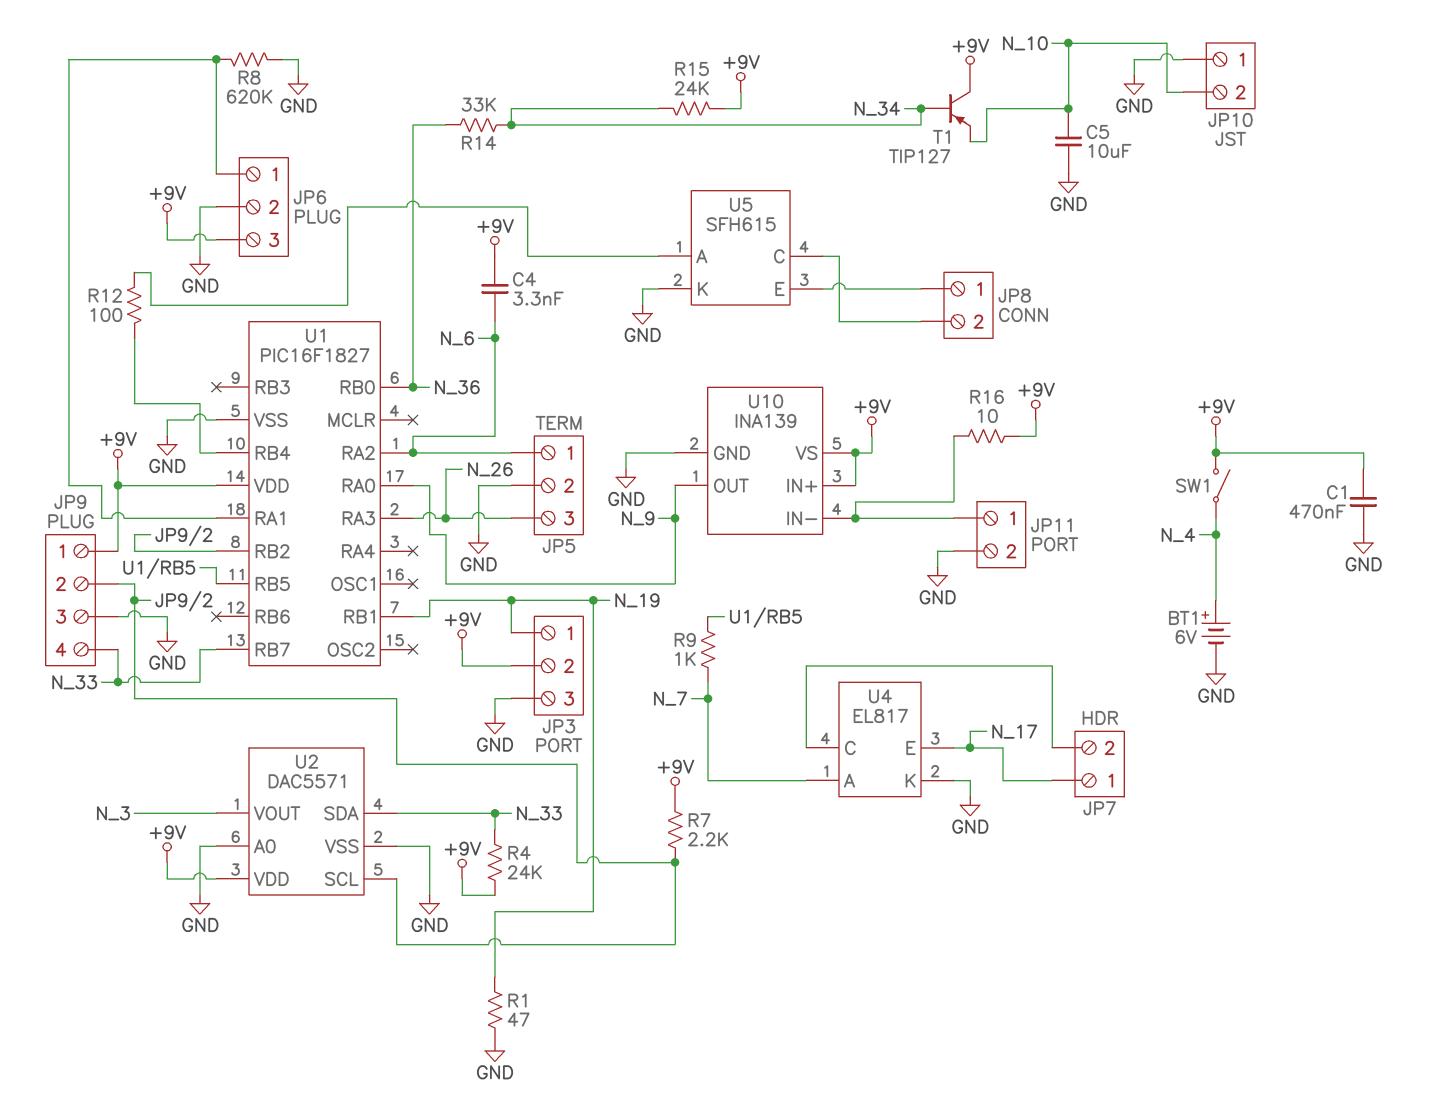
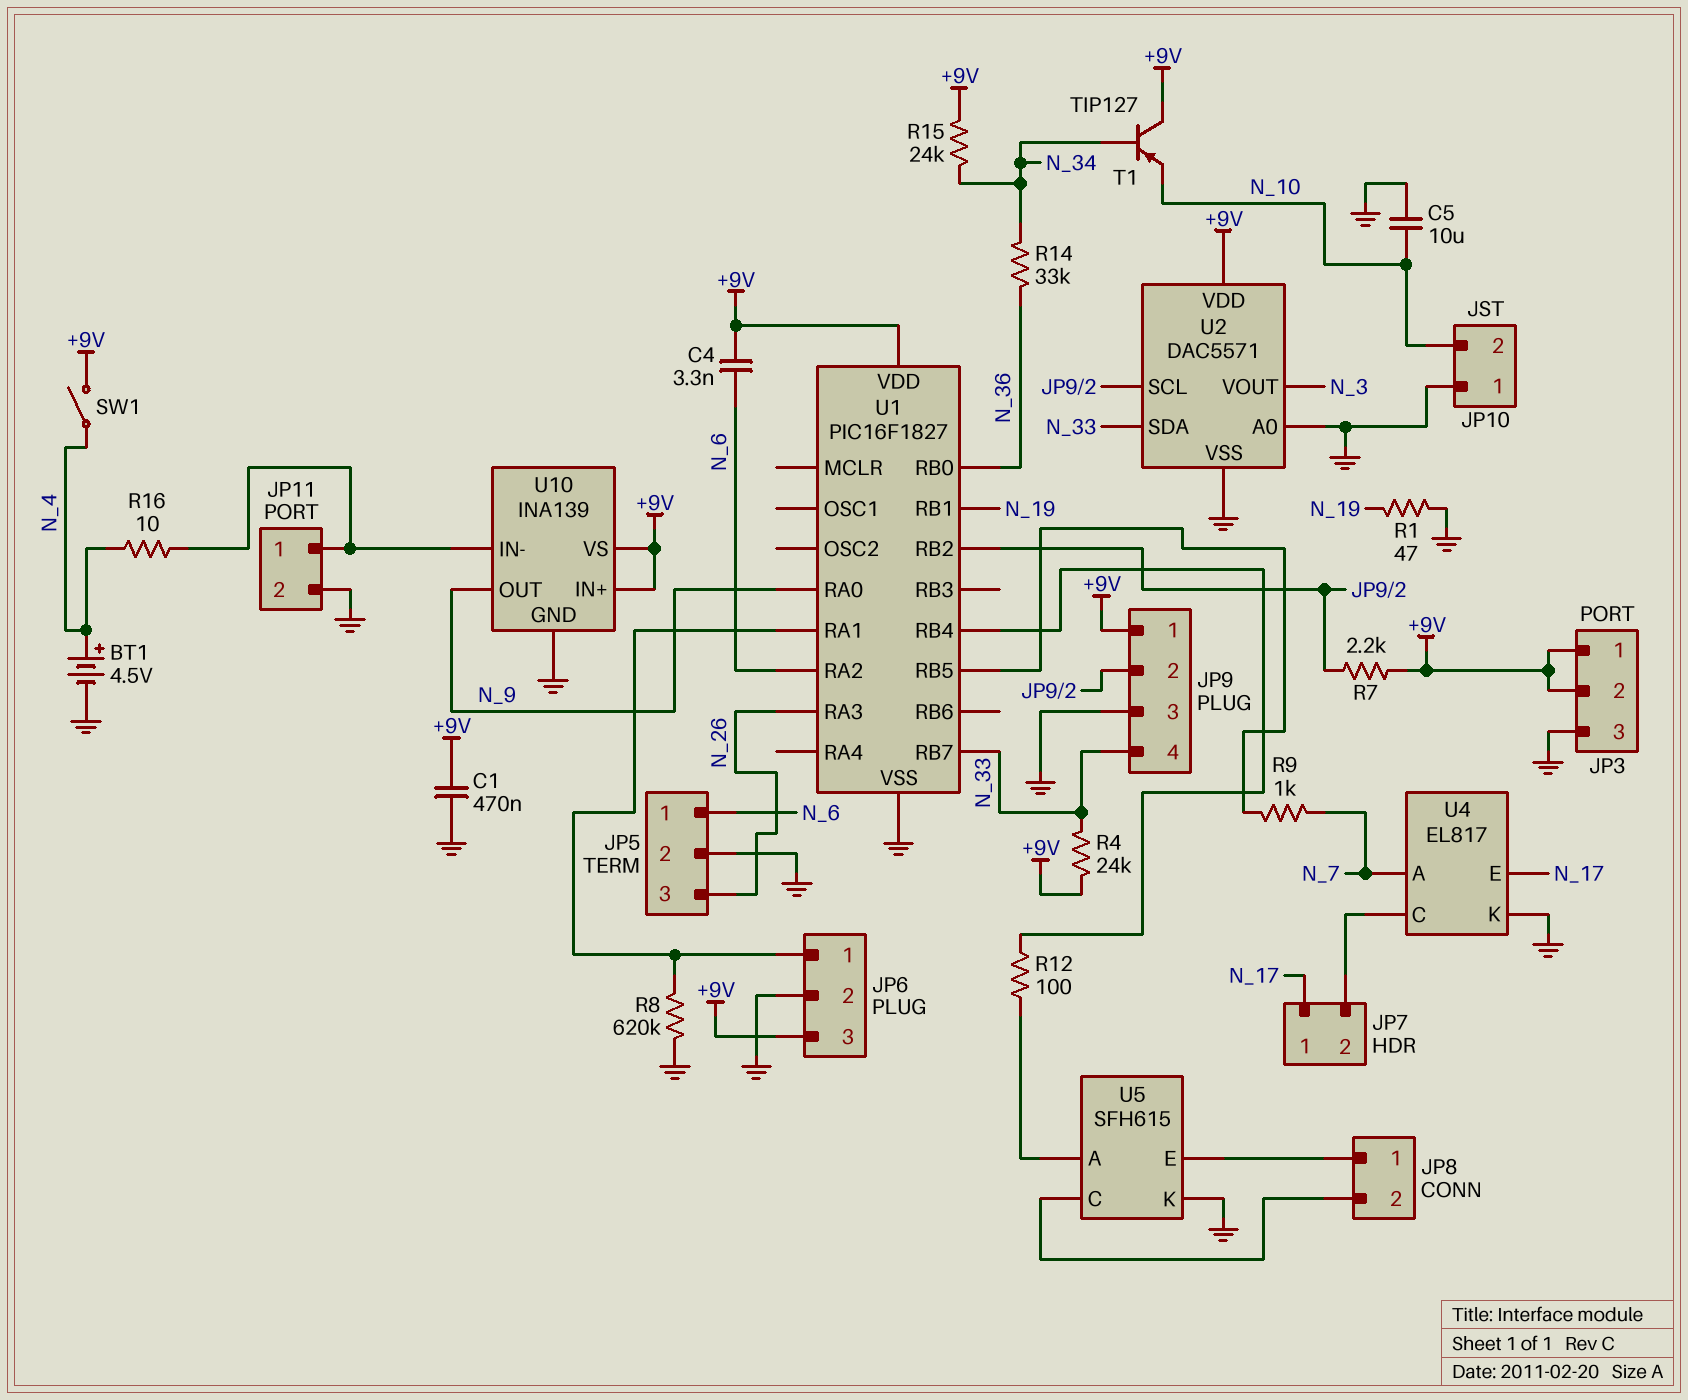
BT1: 6V (plus N_4, minus GND) -> 4.5V (plus N_4, minus GND)
JP3 pin 1: N_19 -> +9V
R16: 10 (+9V, JP11/1) -> 10 (JP11/1, N_4)

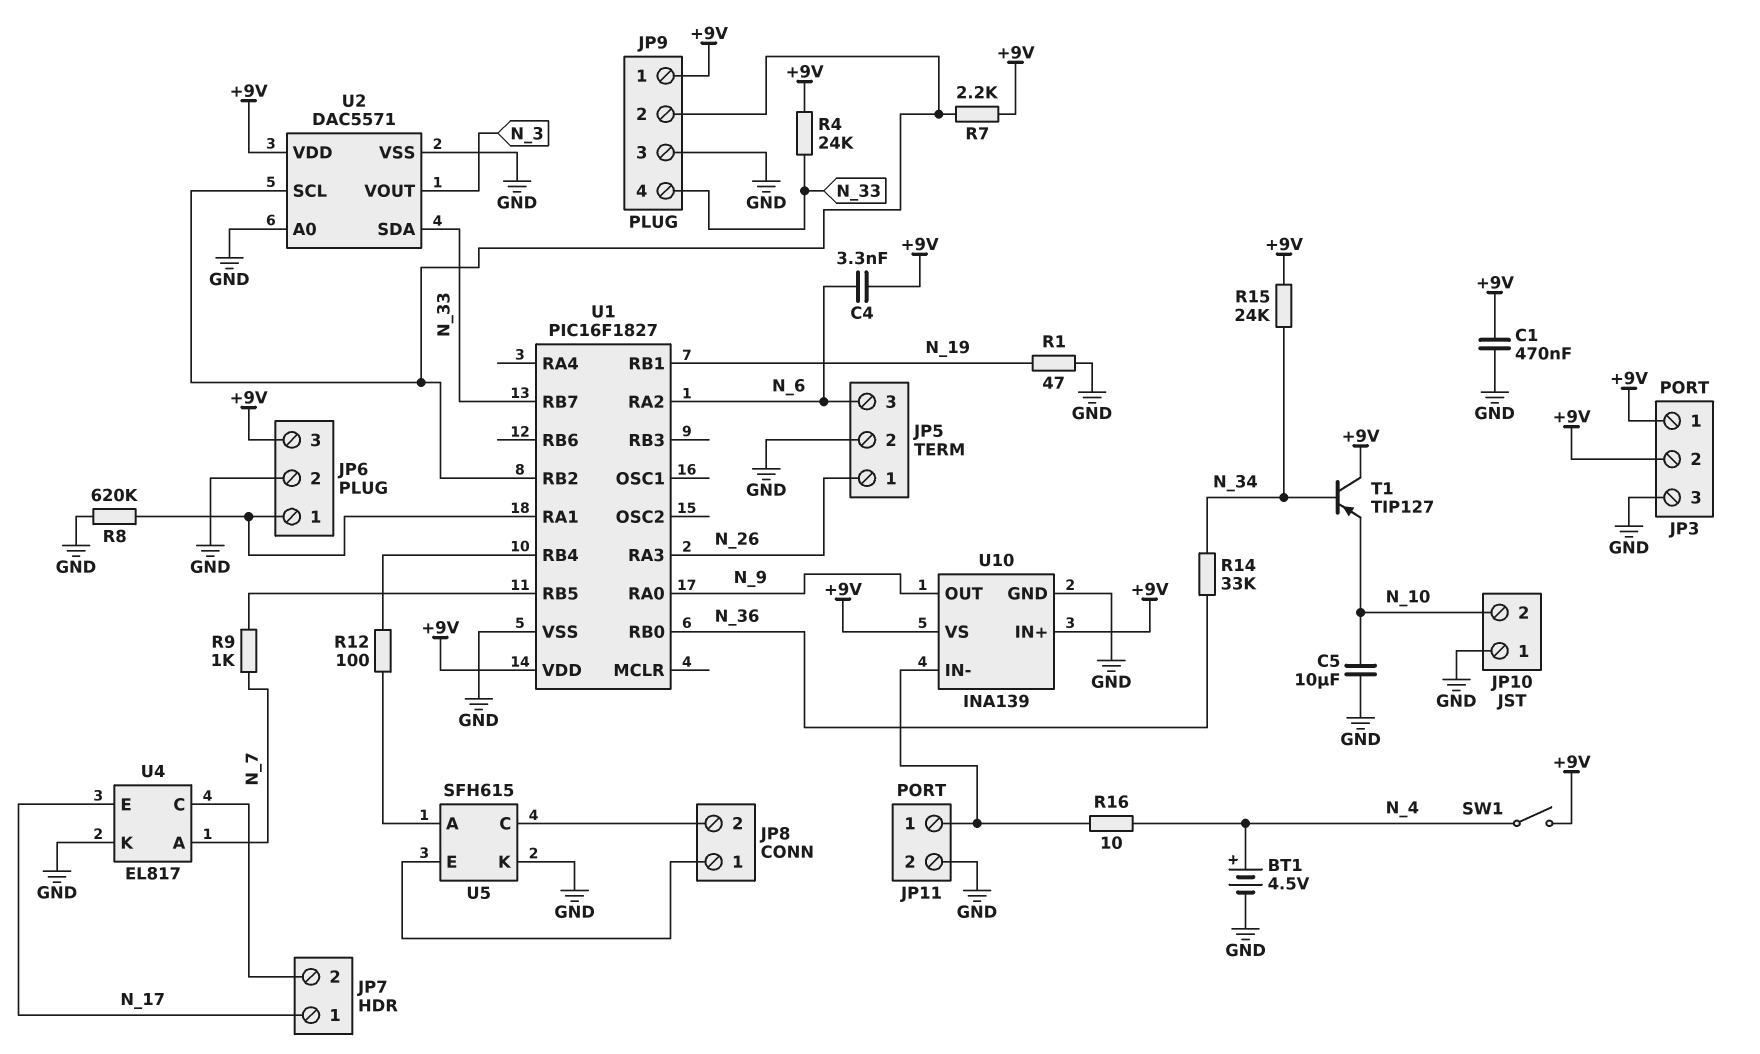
JP5 pin 1: N_6 -> N_26
JP5 pin 3: N_26 -> N_6

